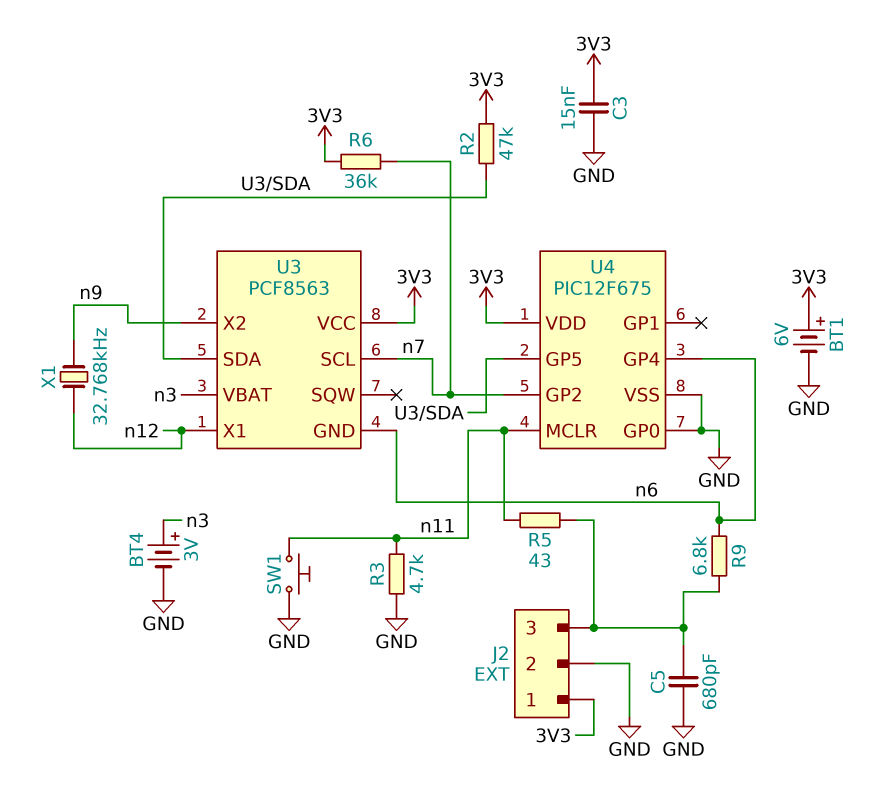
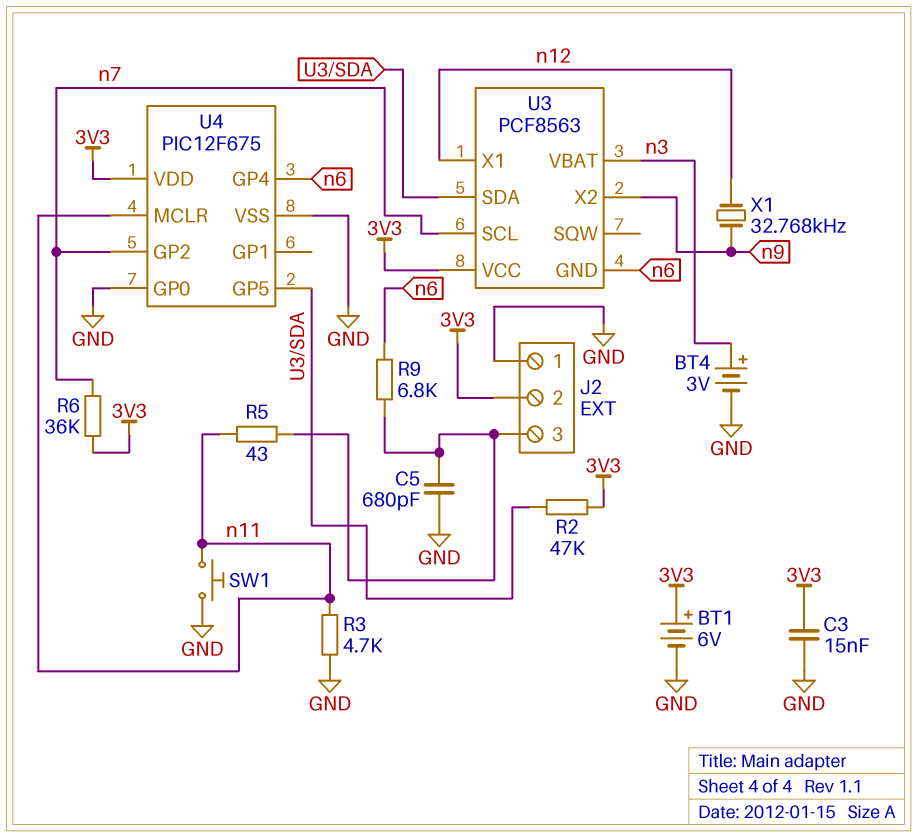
J2 pin 1: 3V3 -> GND
J2 pin 2: GND -> 3V3

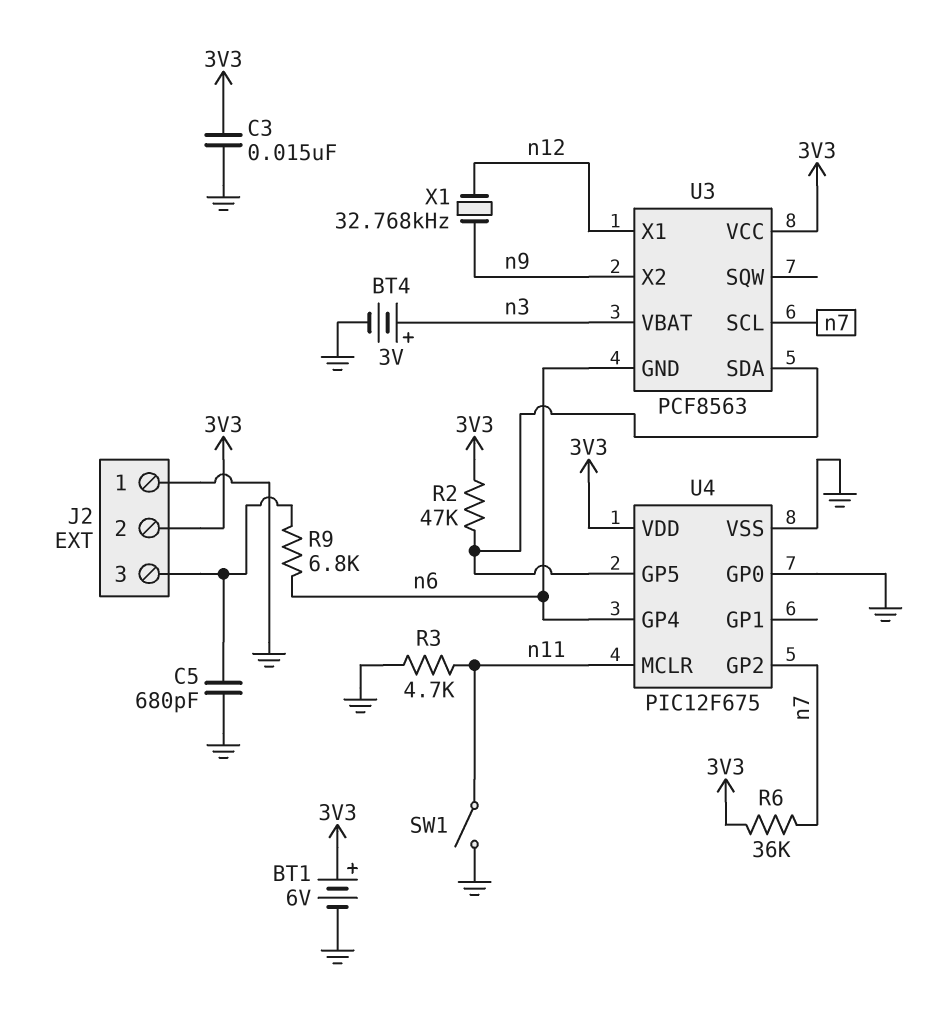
R5: 43 (J2/3, n11) -> none
SW1: button (GND, n11) -> switch (GND, n11)

